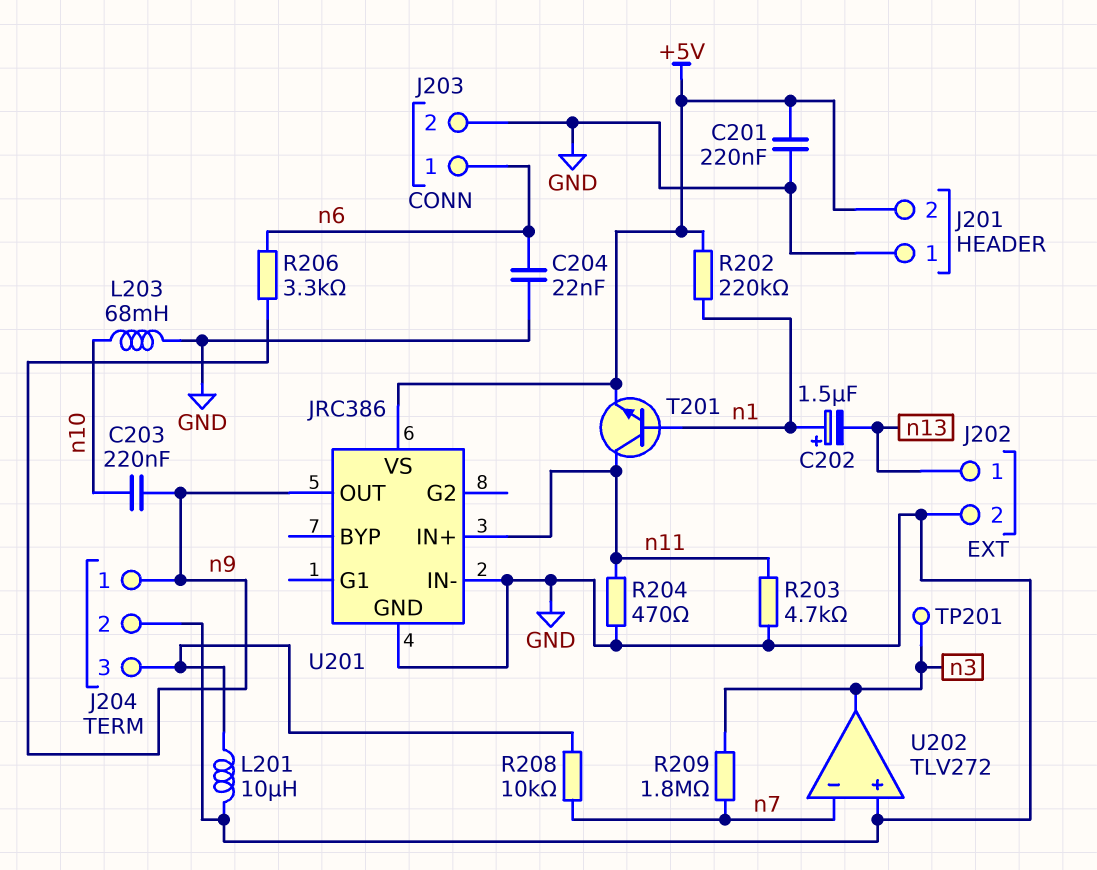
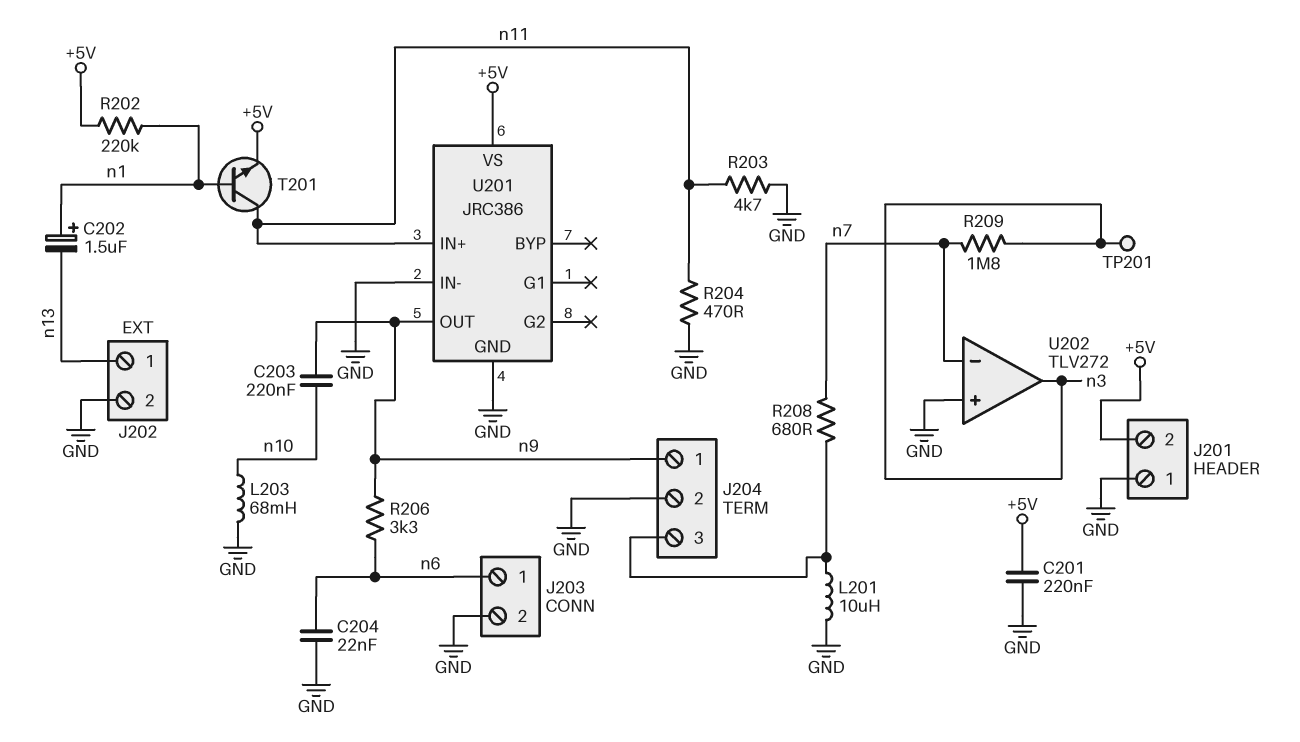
R208: 10k (J204/3, n7) -> 680 (J204/3, n7)

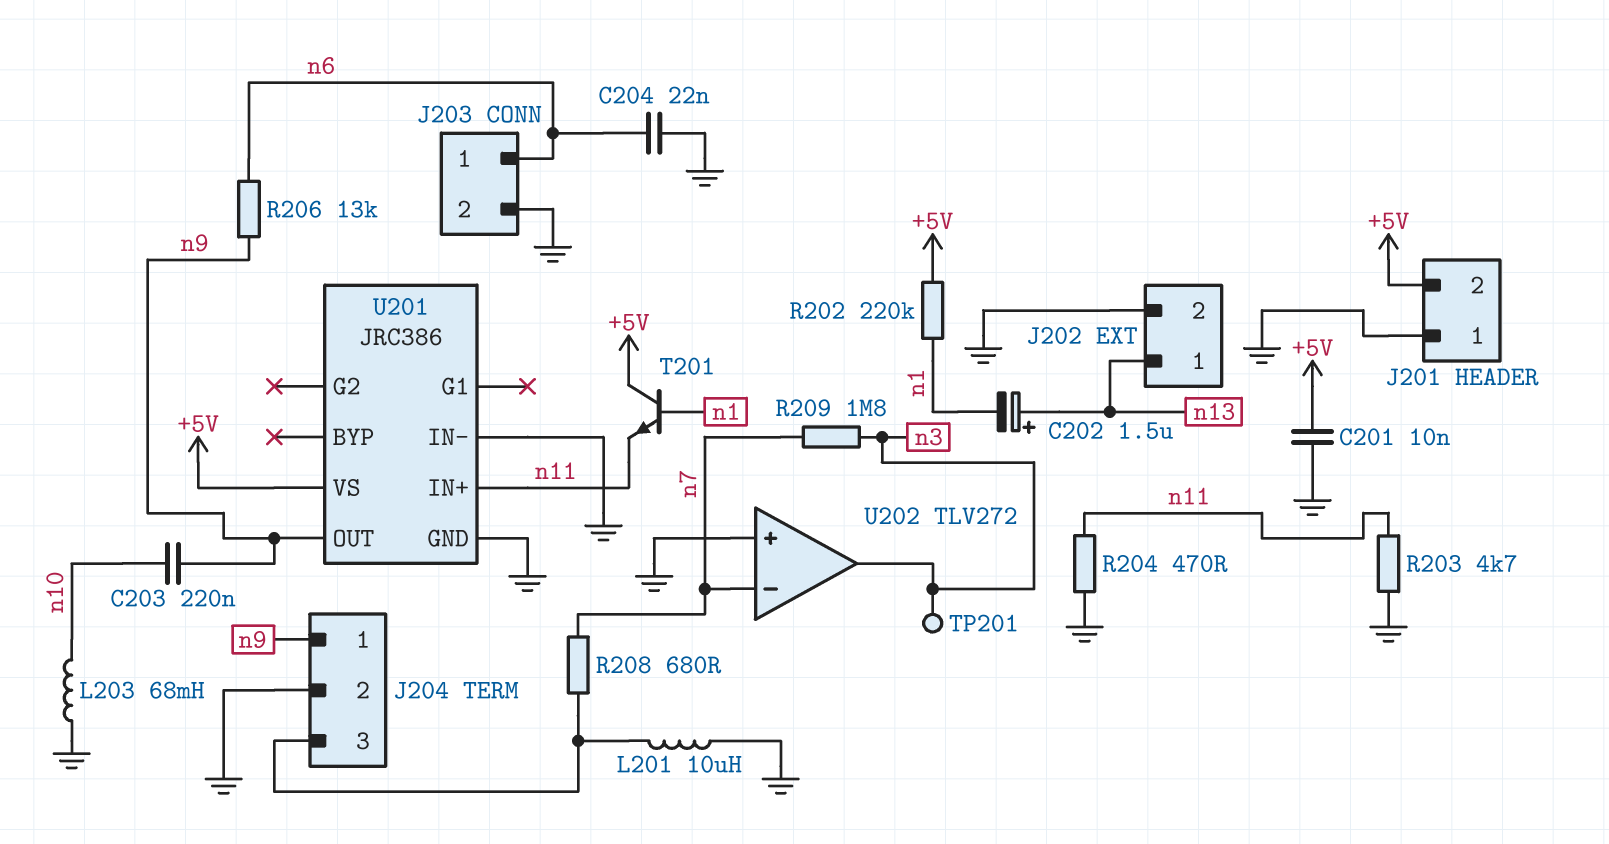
C201: 220nF (+5V, GND) -> 10nF (+5V, GND)
C202: 1.5uF (plus n1, minus n13) -> 1.5uF (plus n13, minus n1)
R206: 3.3k (n6, n9) -> 13k (n6, n9)
T201: NPN (B n1, C n11, E +5V) -> NPN (B n1, C +5V, E n11)

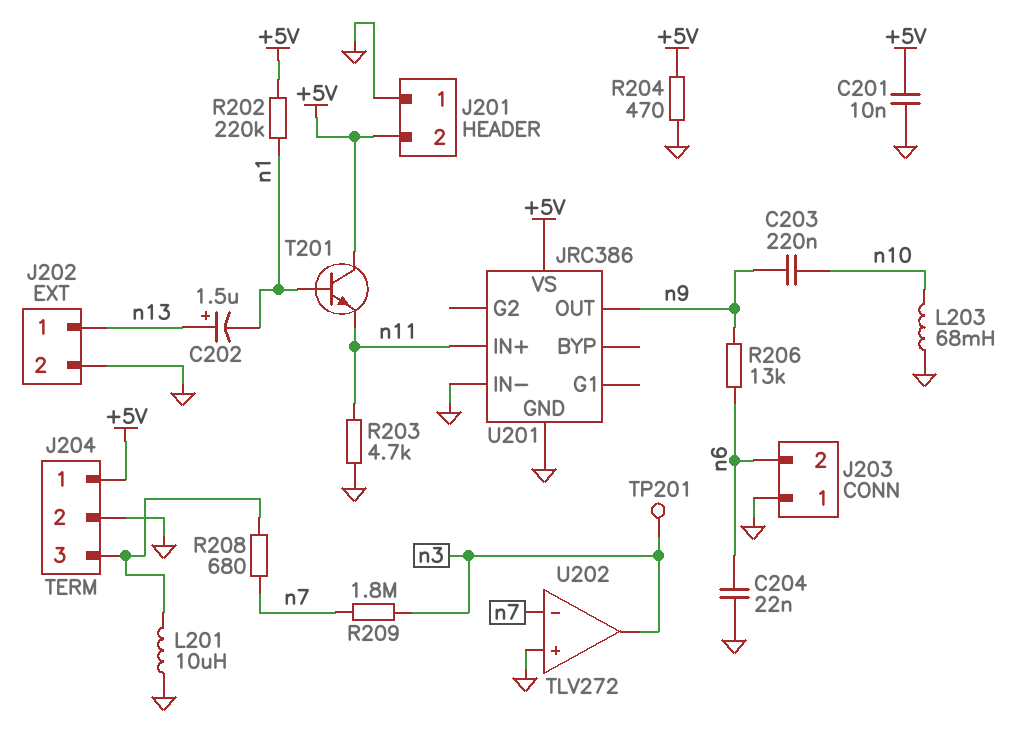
J203 pin 1: n6 -> GND
J203 pin 2: GND -> n6
J204 pin 1: n9 -> +5V
R204: 470 (GND, n11) -> 470 (+5V, GND)

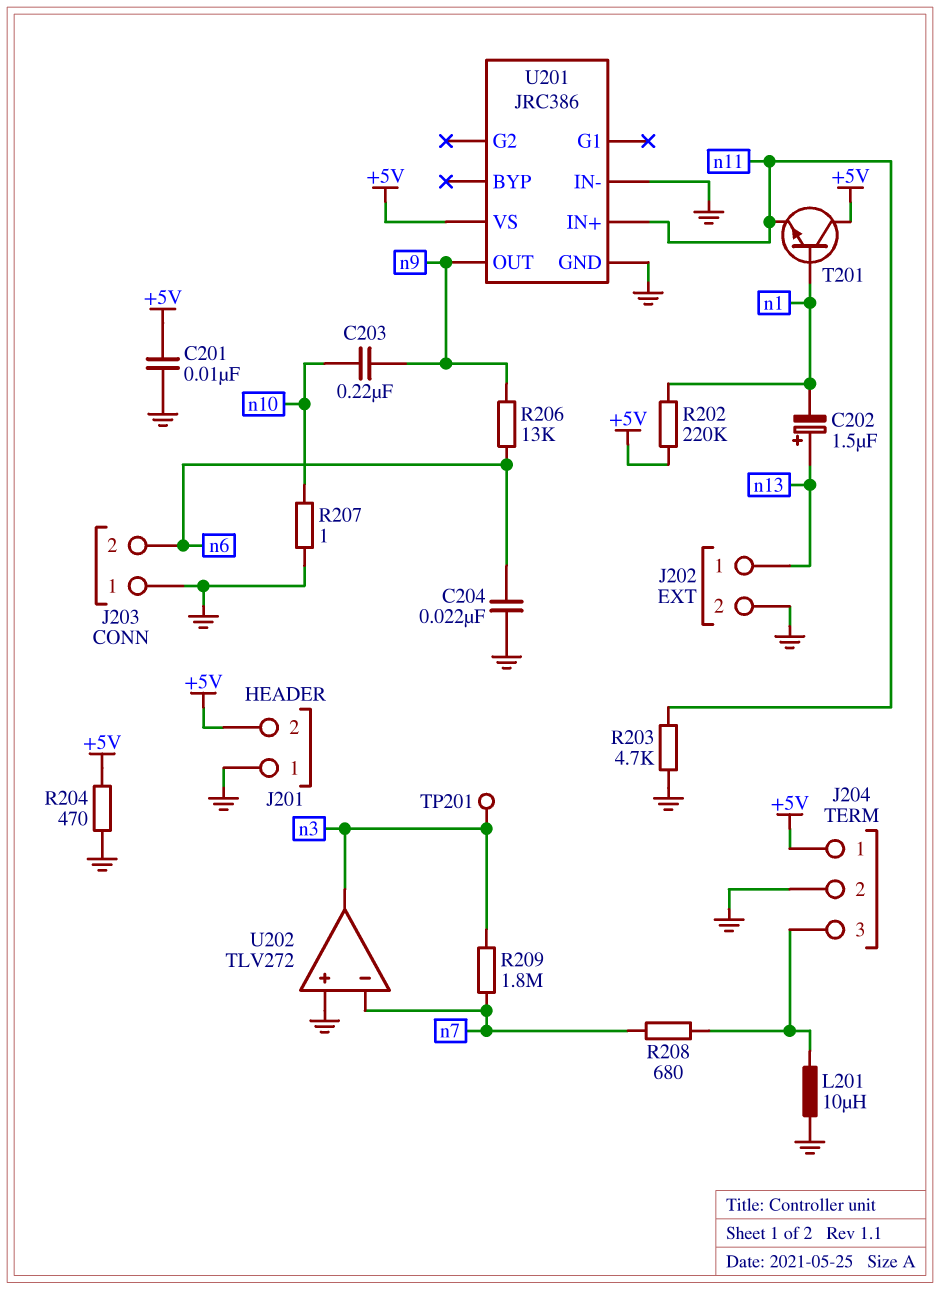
L203: 68mH (GND, n10) -> none
R207: none -> 1 (GND, n10)

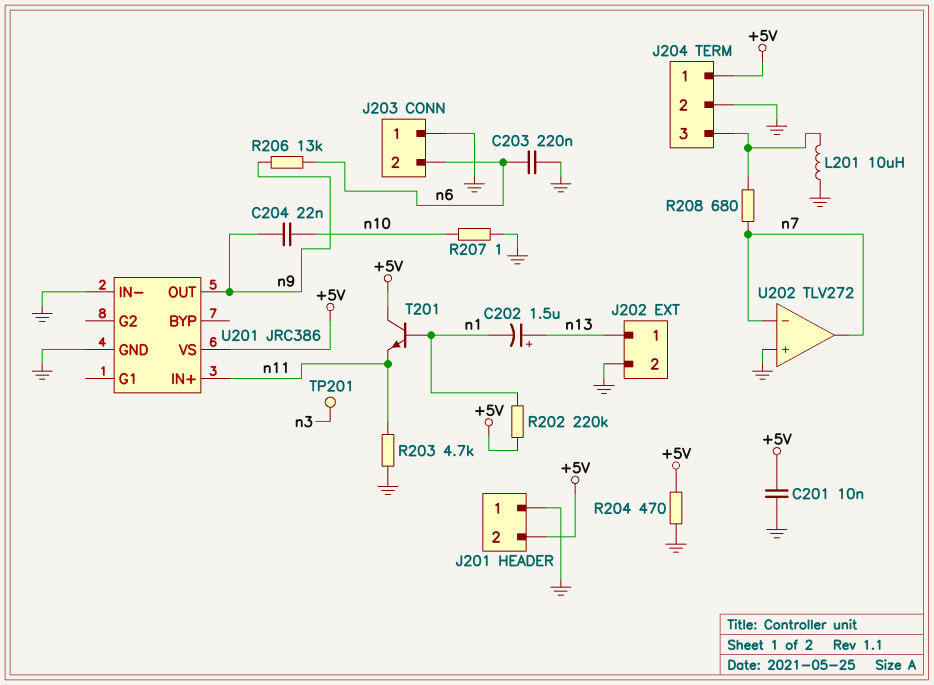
C203: 220nF (n9, n10) -> 220nF (GND, n6)
C204: 22nF (GND, n6) -> 22nF (n9, n10)
R209: 1.8M (n3, n7) -> none
U202 pin out: n3 -> n7

